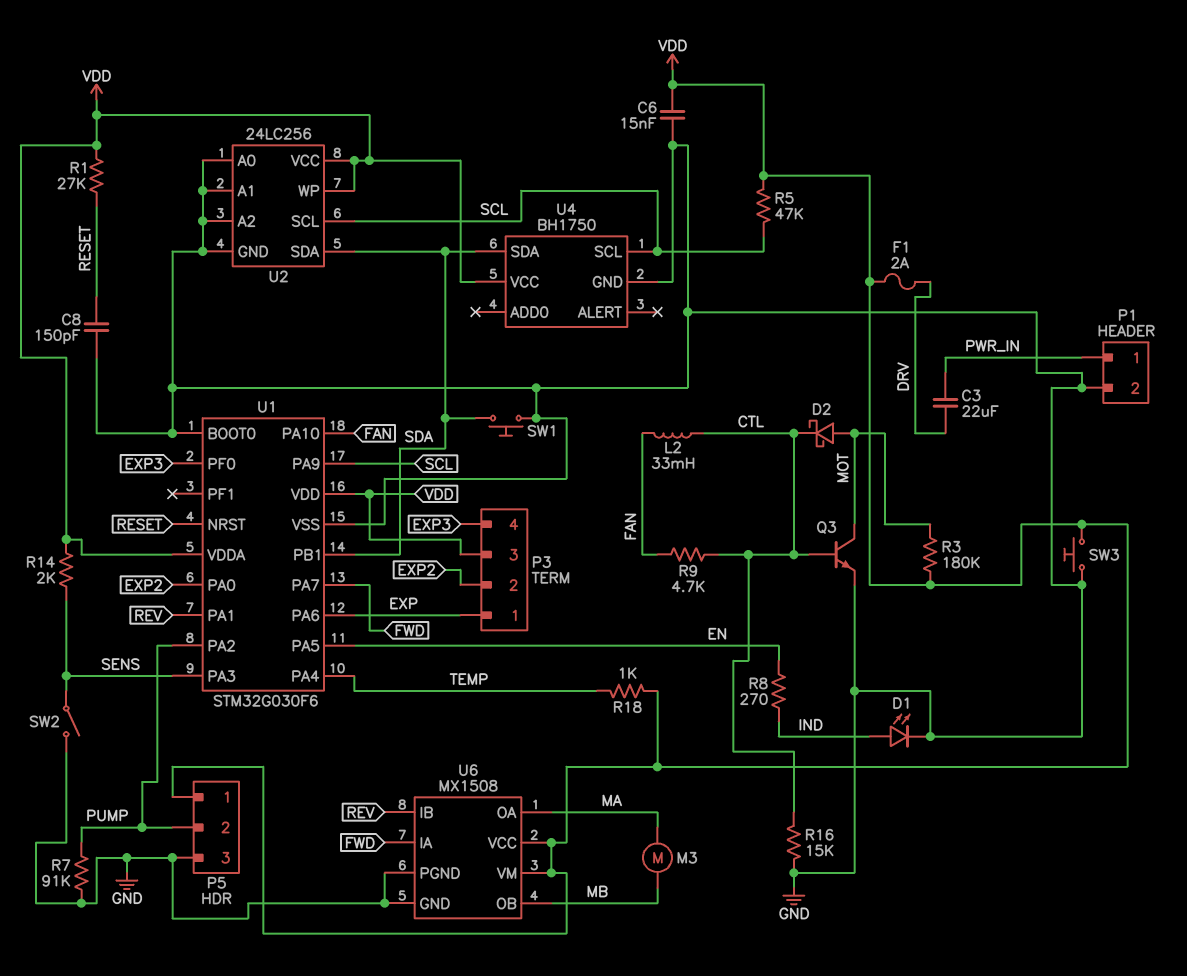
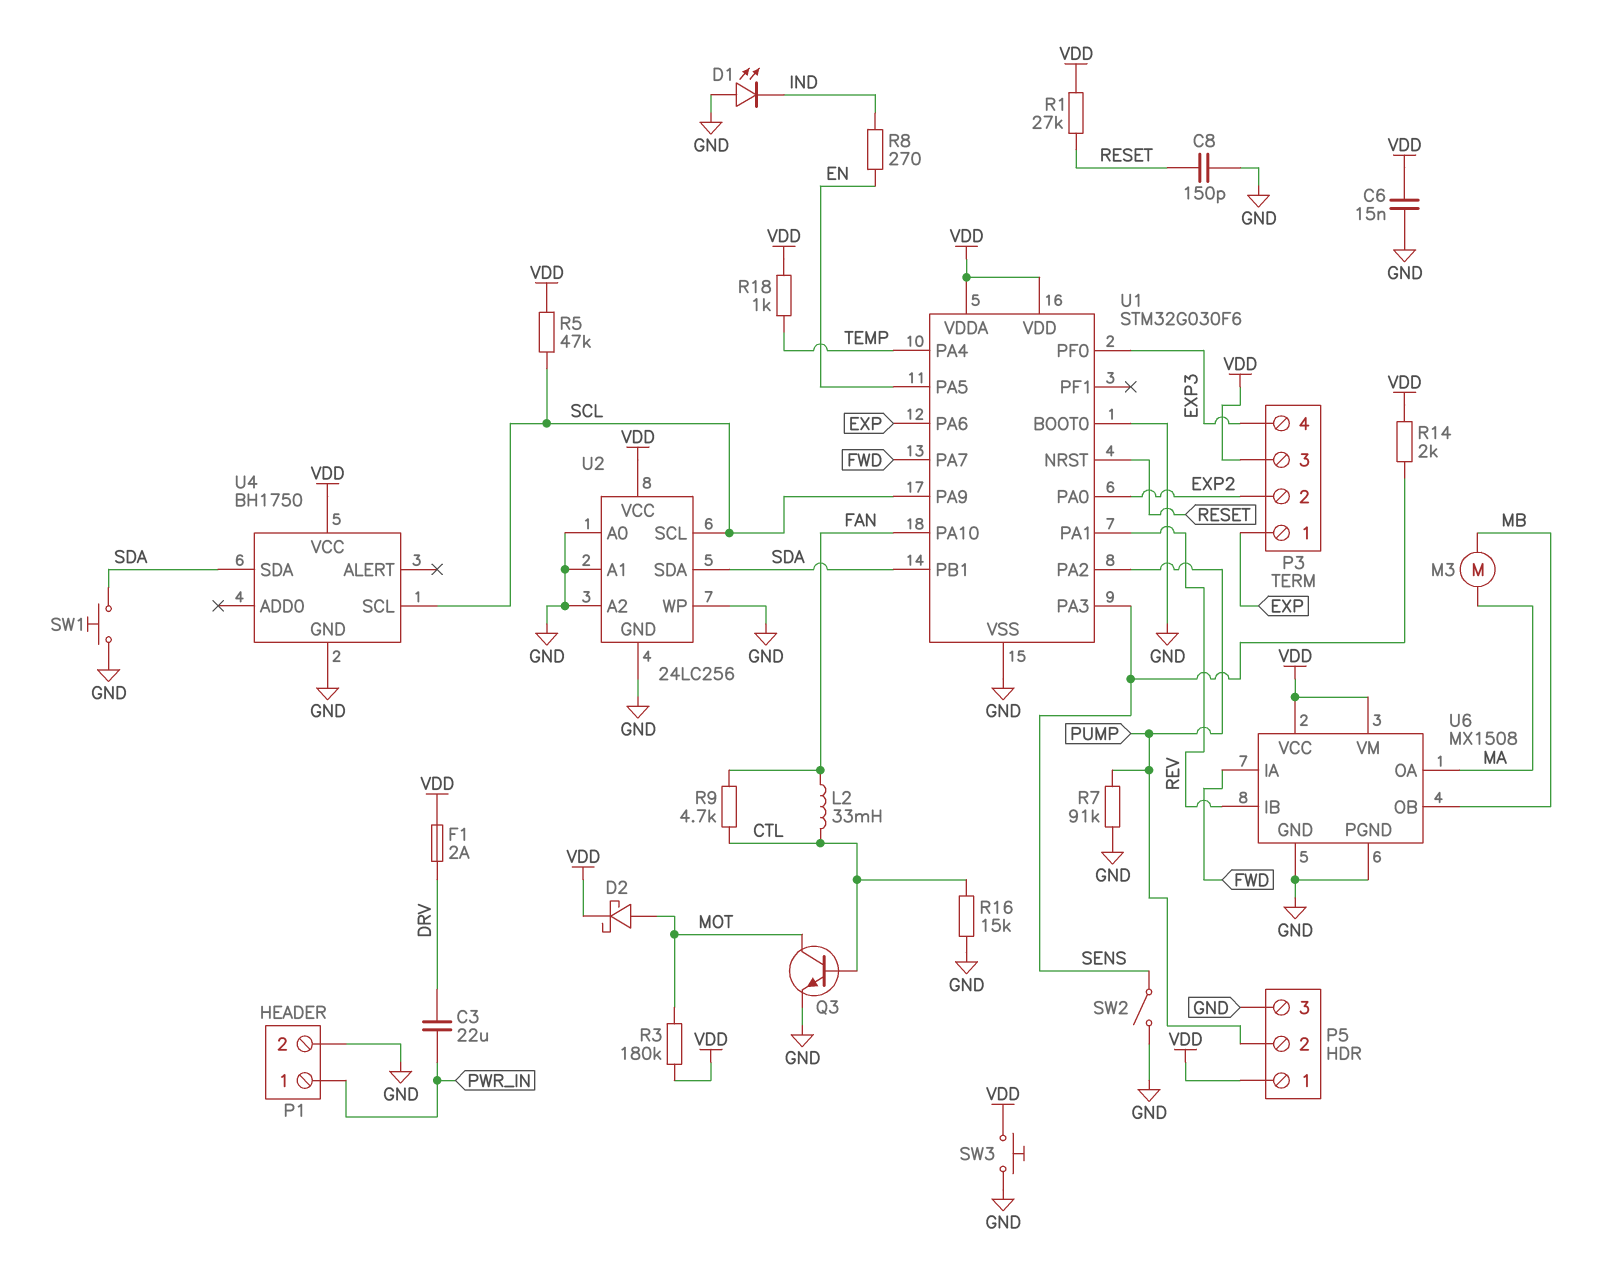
D1: LED (A IND, K GND) -> LED (A GND, K IND)
D2: schottky (A MOT, K CTL) -> schottky (A MOT, K VDD)
U2 pin WP: VDD -> GND

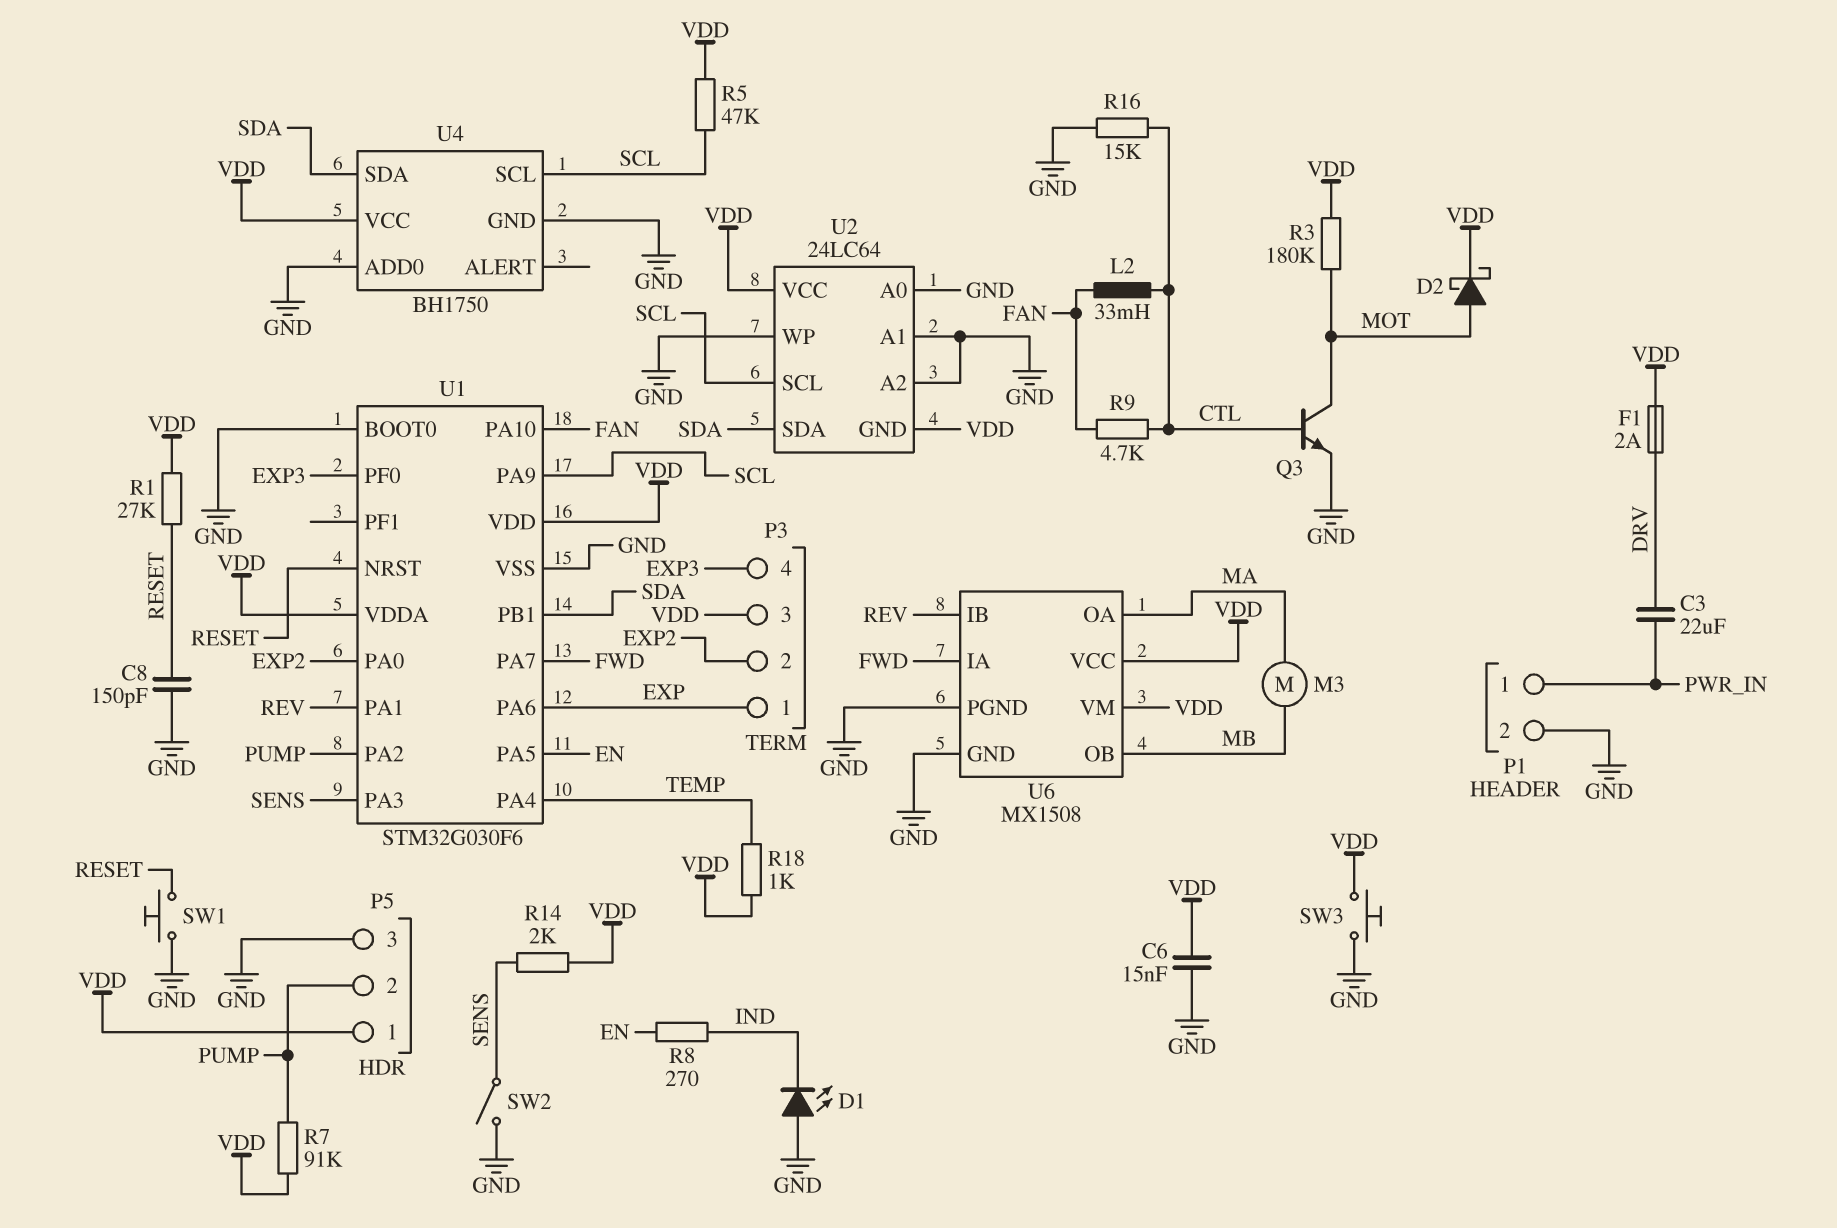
R7: 91k (GND, PUMP) -> 91k (PUMP, VDD)
SW1: button (GND, SDA) -> button (GND, RESET)
U2: 24LC256 -> 24LC64
U2 pin GND: GND -> VDD
U4 pin ADD0: none -> GND

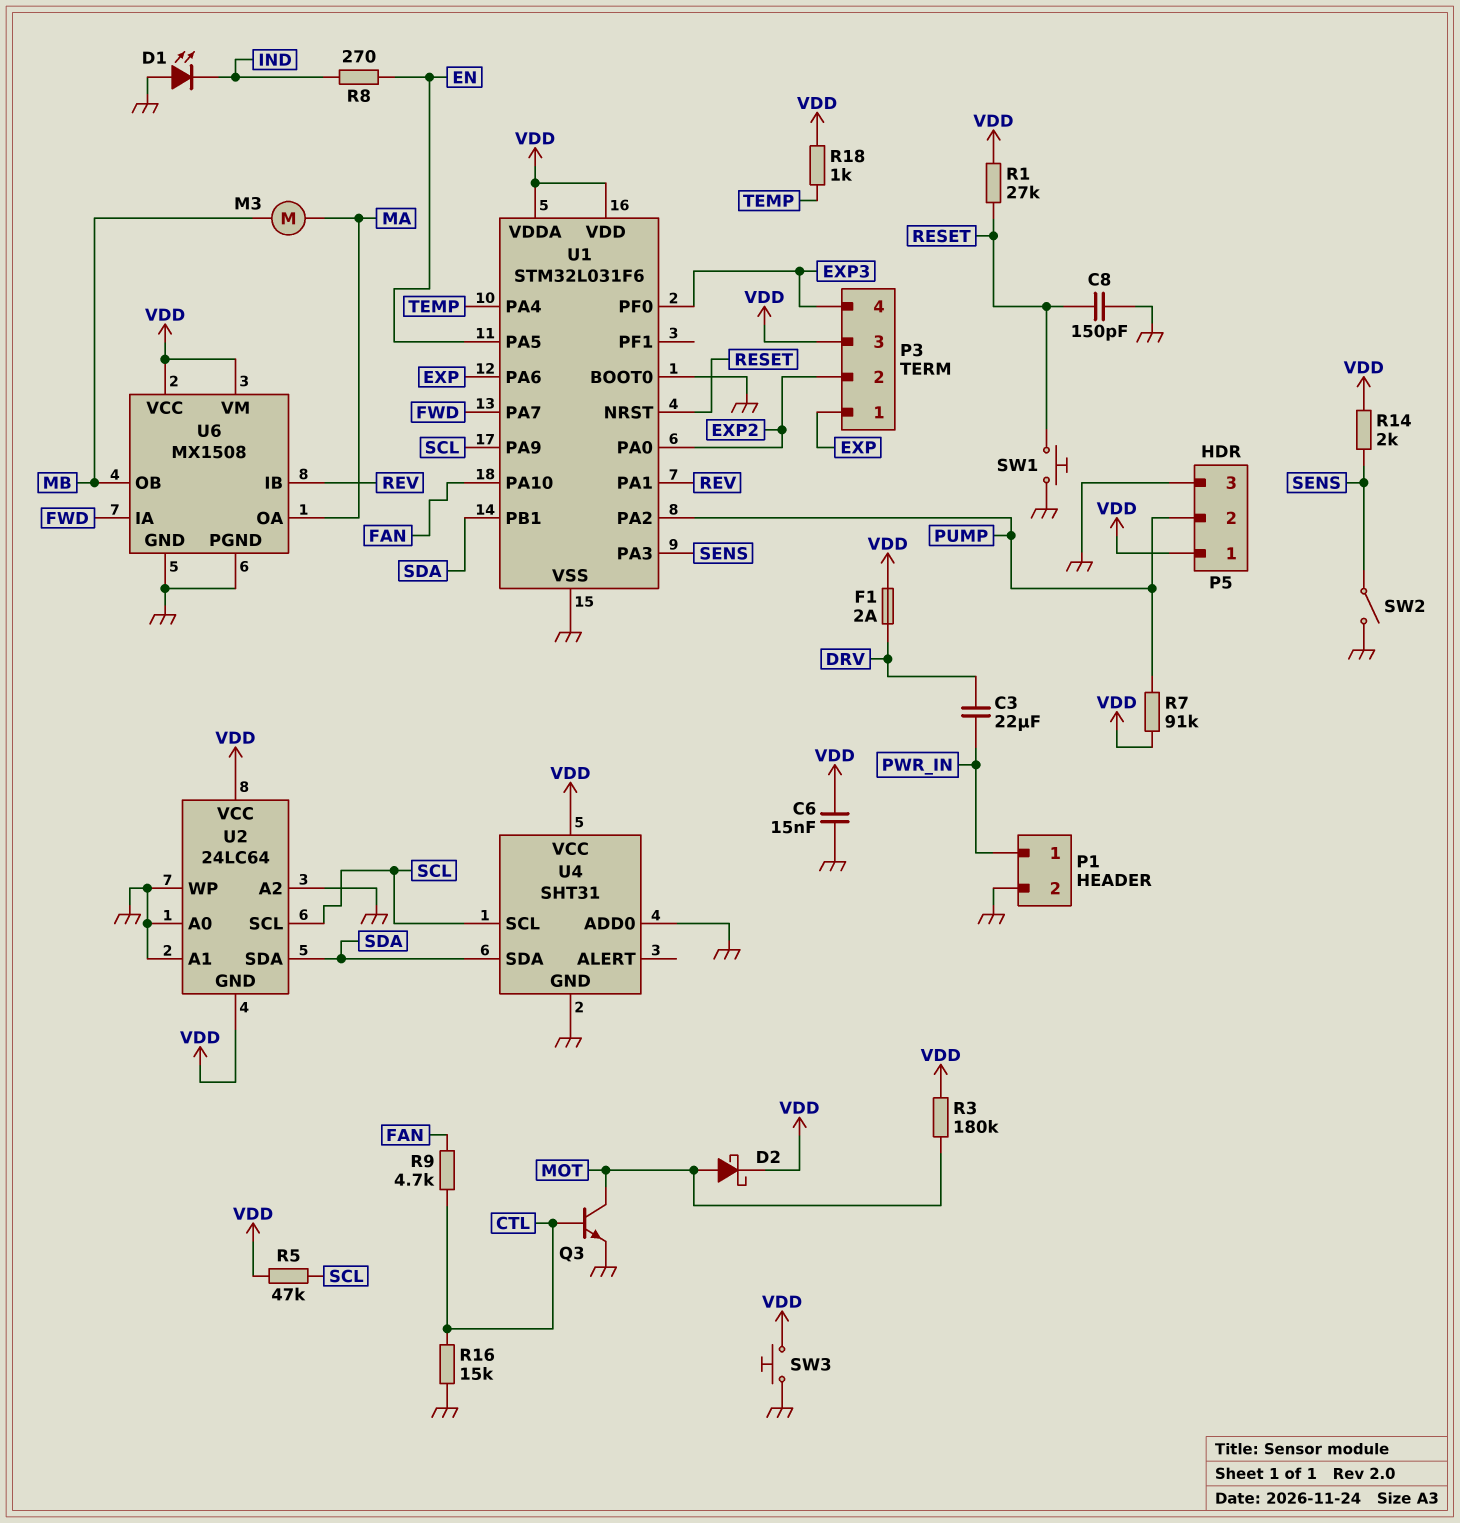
L2: 33mH (CTL, FAN) -> none
U1: STM32G030F6 -> STM32L031F6
U4: BH1750 -> SHT31

